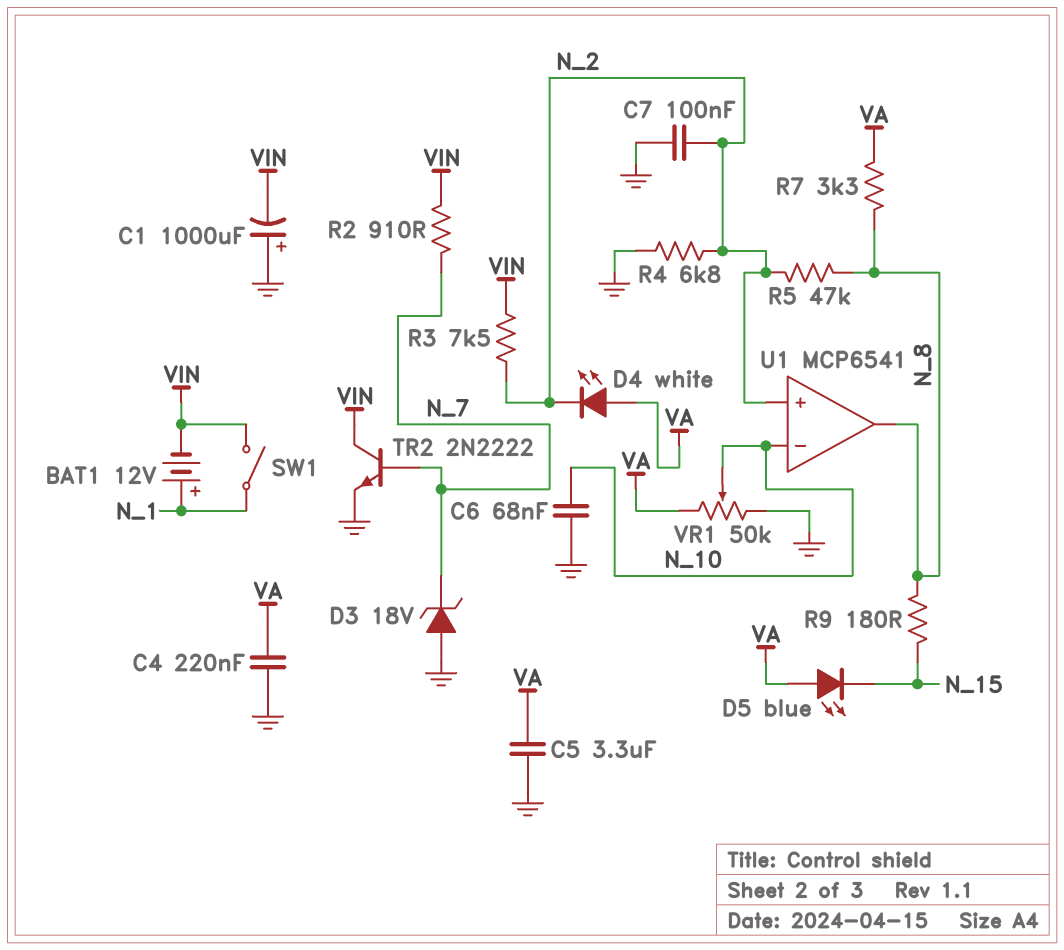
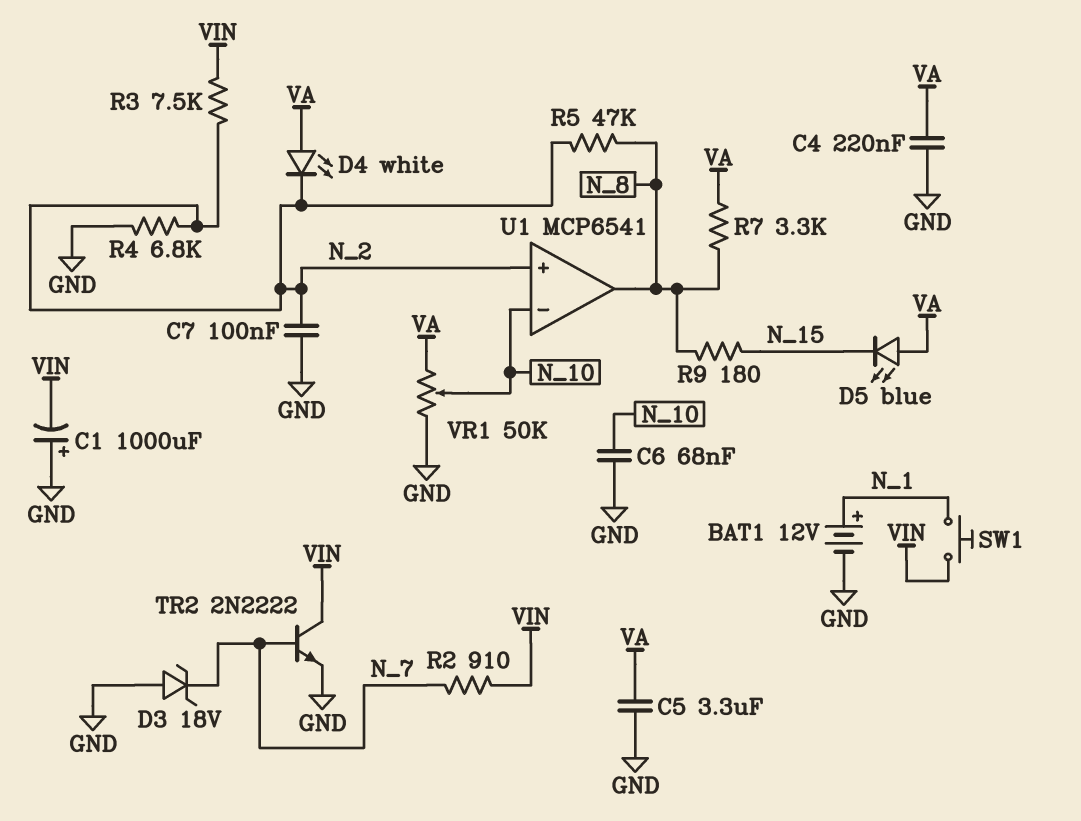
BAT1: 12V (plus N_1, minus VIN) -> 12V (plus N_1, minus GND)
SW1: switch (N_1, VIN) -> button (N_1, VIN)

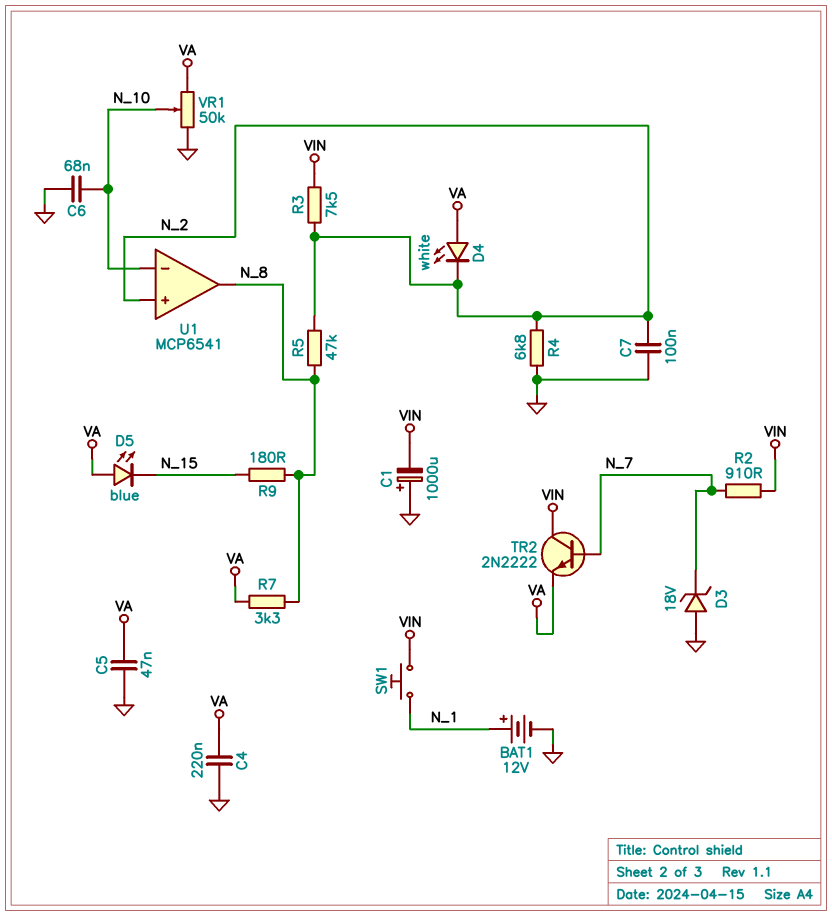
C5: 3.3uF (GND, VA) -> 47nF (GND, VA)
TR2: NPN 2N2222 (B N_7, C VIN, E GND) -> NPN 2N2222 (B N_7, C VIN, E VA)

